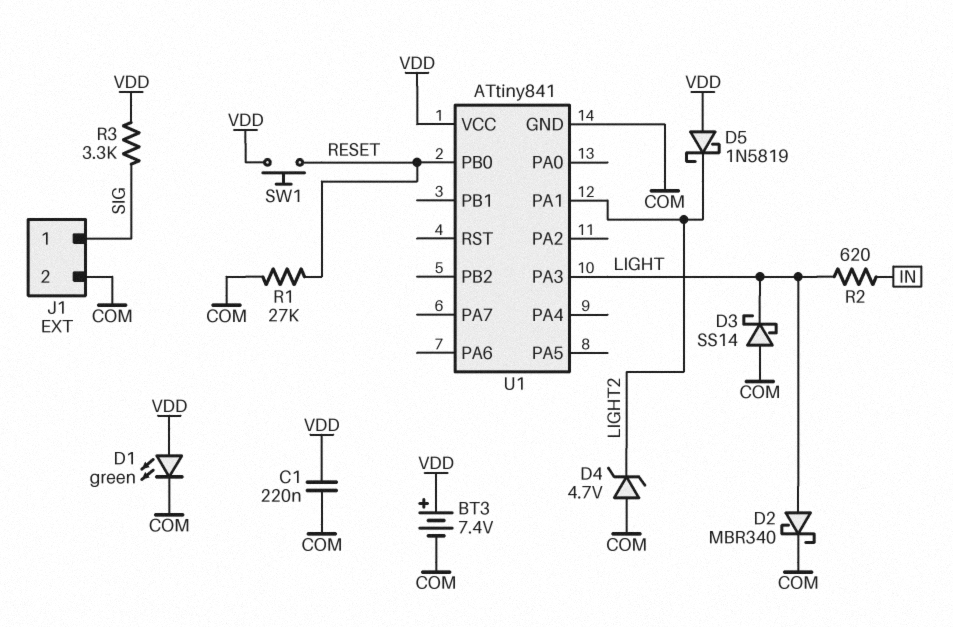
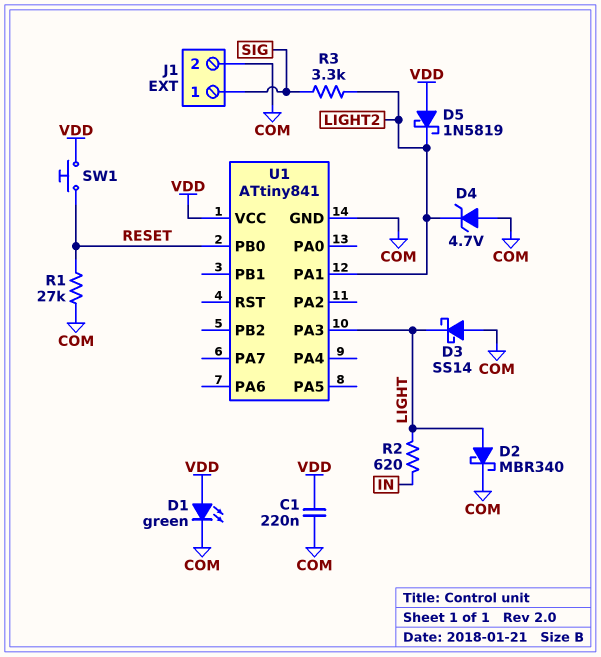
BT3: 7.4V (plus VDD, minus COM) -> none
R3: 3.3k (SIG, VDD) -> 3.3k (LIGHT2, SIG)

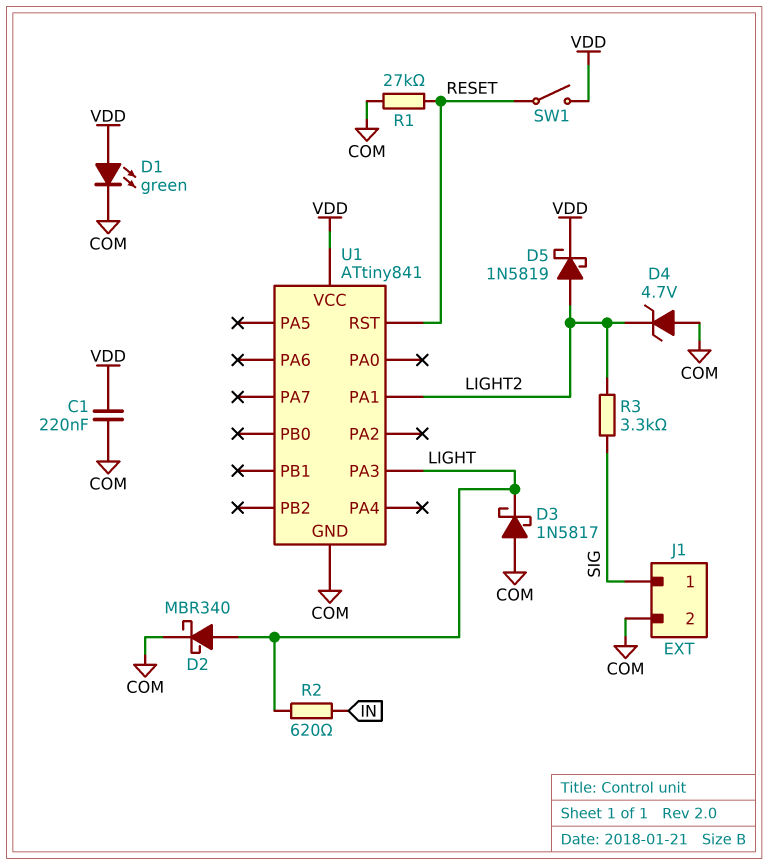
D3: schottky SS14 (A COM, K LIGHT) -> schottky 1N5817 (A COM, K LIGHT)
D5: schottky 1N5819 (A VDD, K LIGHT2) -> schottky 1N5819 (A LIGHT2, K VDD)
SW1: button (RESET, VDD) -> switch (RESET, VDD)
U1 pin PB0: RESET -> none
U1 pin RST: none -> RESET

